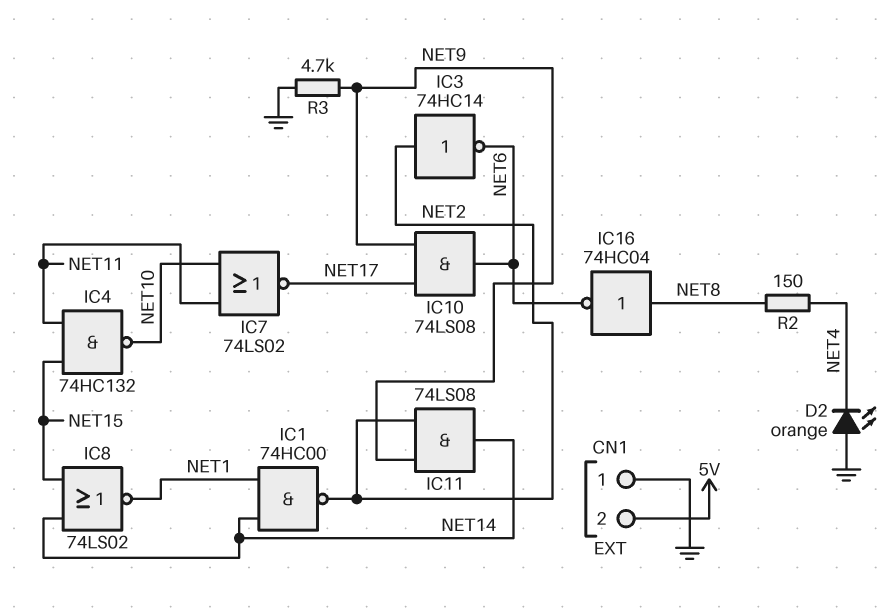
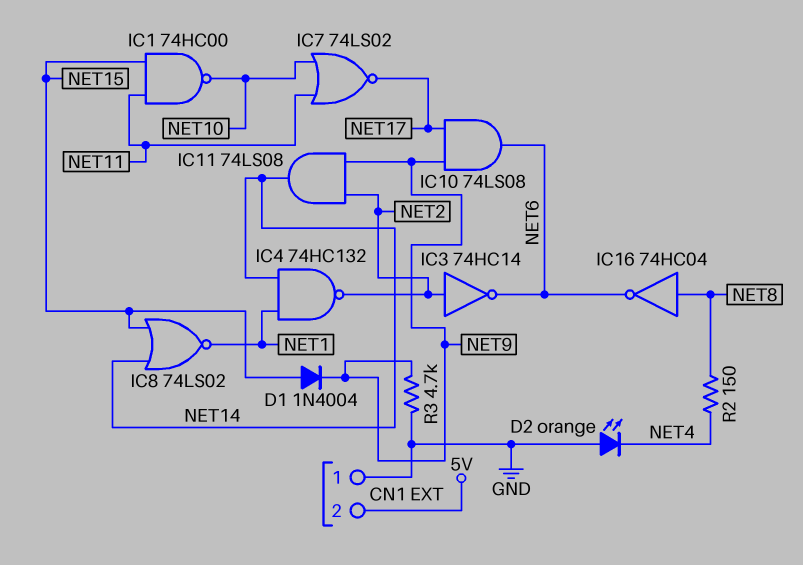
D1: none -> diode 1N4004 (A NET15, K NET9)
IC1: NAND 74HC00 (in NET1, in NET14, out NET2) -> NAND 74HC00 (in NET11, in NET15, out NET10)
IC4: NAND 74HC132 (in NET11, in NET15, out NET10) -> NAND 74HC132 (in NET1, in NET14, out NET2)

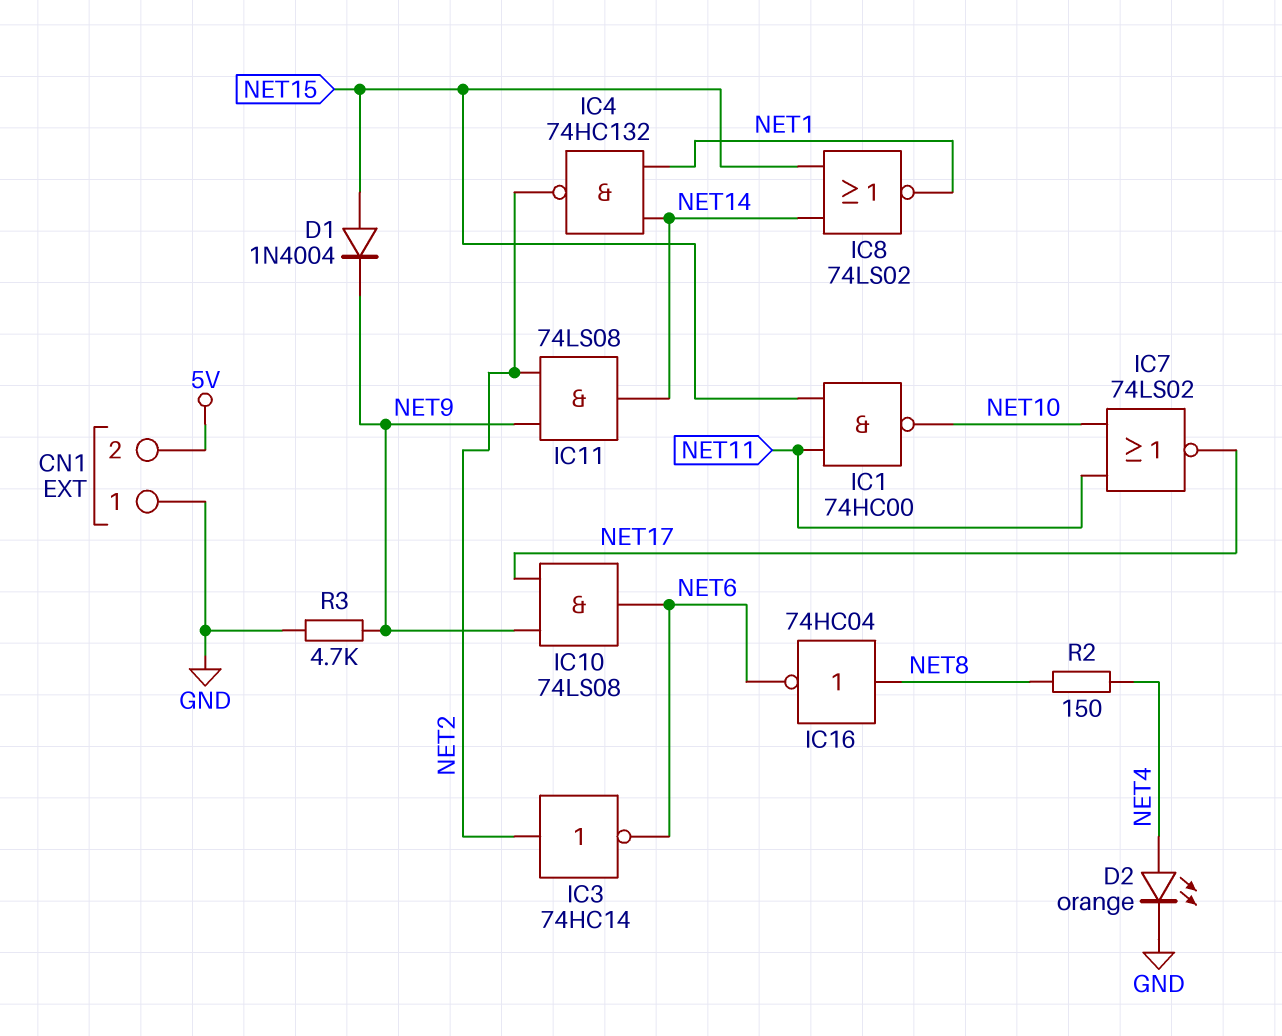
D2: LED orange (A GND, K NET4) -> LED orange (A NET4, K GND)

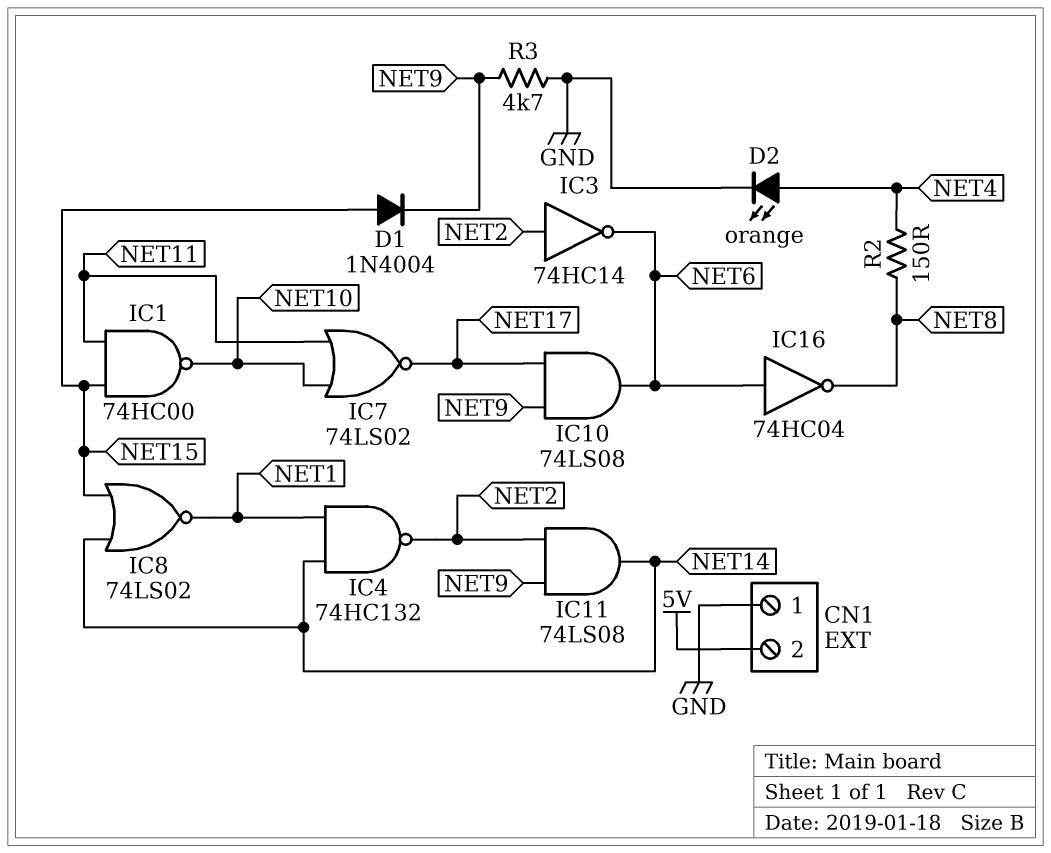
IC16: NOT 74HC04 (in NET8, out NET6) -> NOT 74HC04 (in NET6, out NET8)

